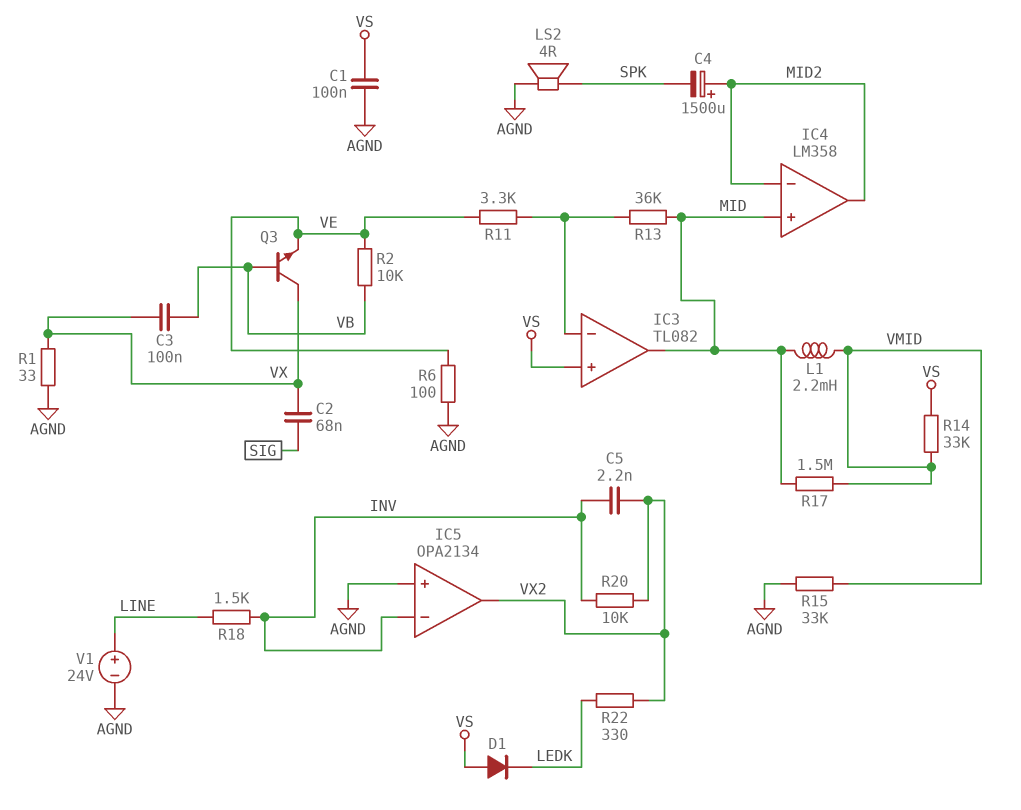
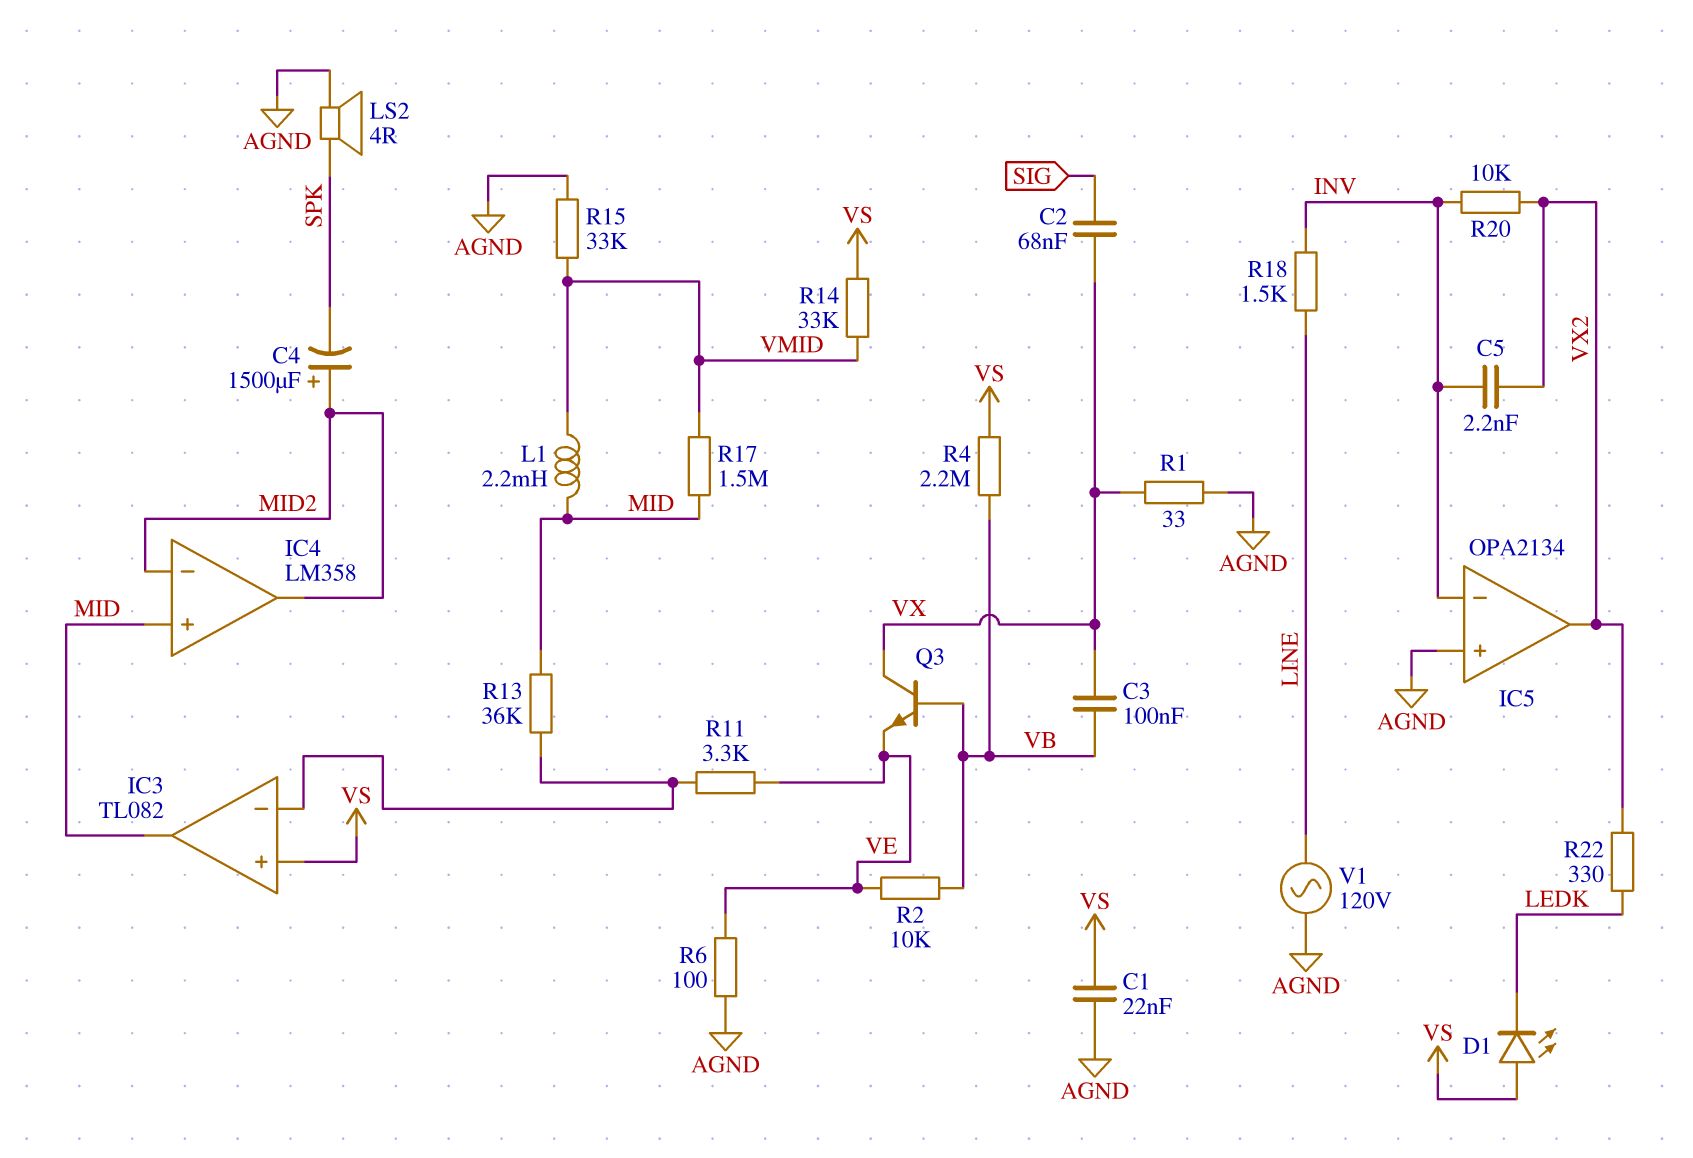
C1: 100nF (AGND, VS) -> 22nF (AGND, VS)
D1: diode (A VS, K LEDK) -> LED (A VS, K LEDK)
R4: none -> 2.2M (VB, VS)
V1: 24V (plus LINE, minus AGND) -> AC 120V (AGND, LINE)

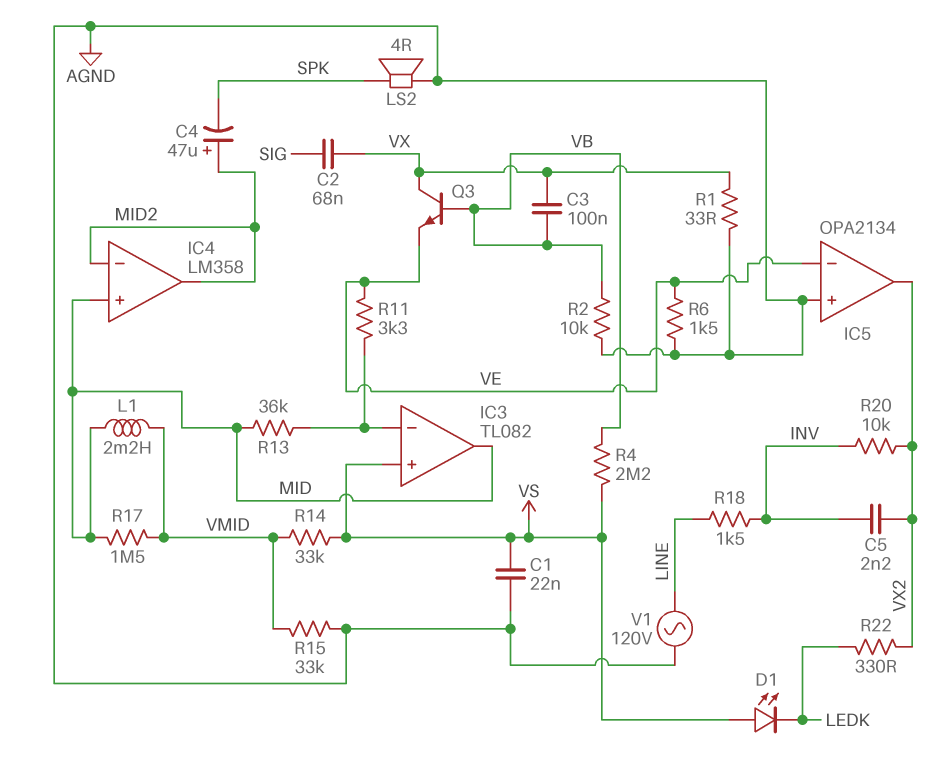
C4: 1500uF (plus MID2, minus SPK) -> 47uF (plus MID2, minus SPK)
IC5 pin in-: INV -> VE
R2: 10k (VB, VE) -> 10k (AGND, VB)
R6: 100 (AGND, VE) -> 1.5k (AGND, VE)

